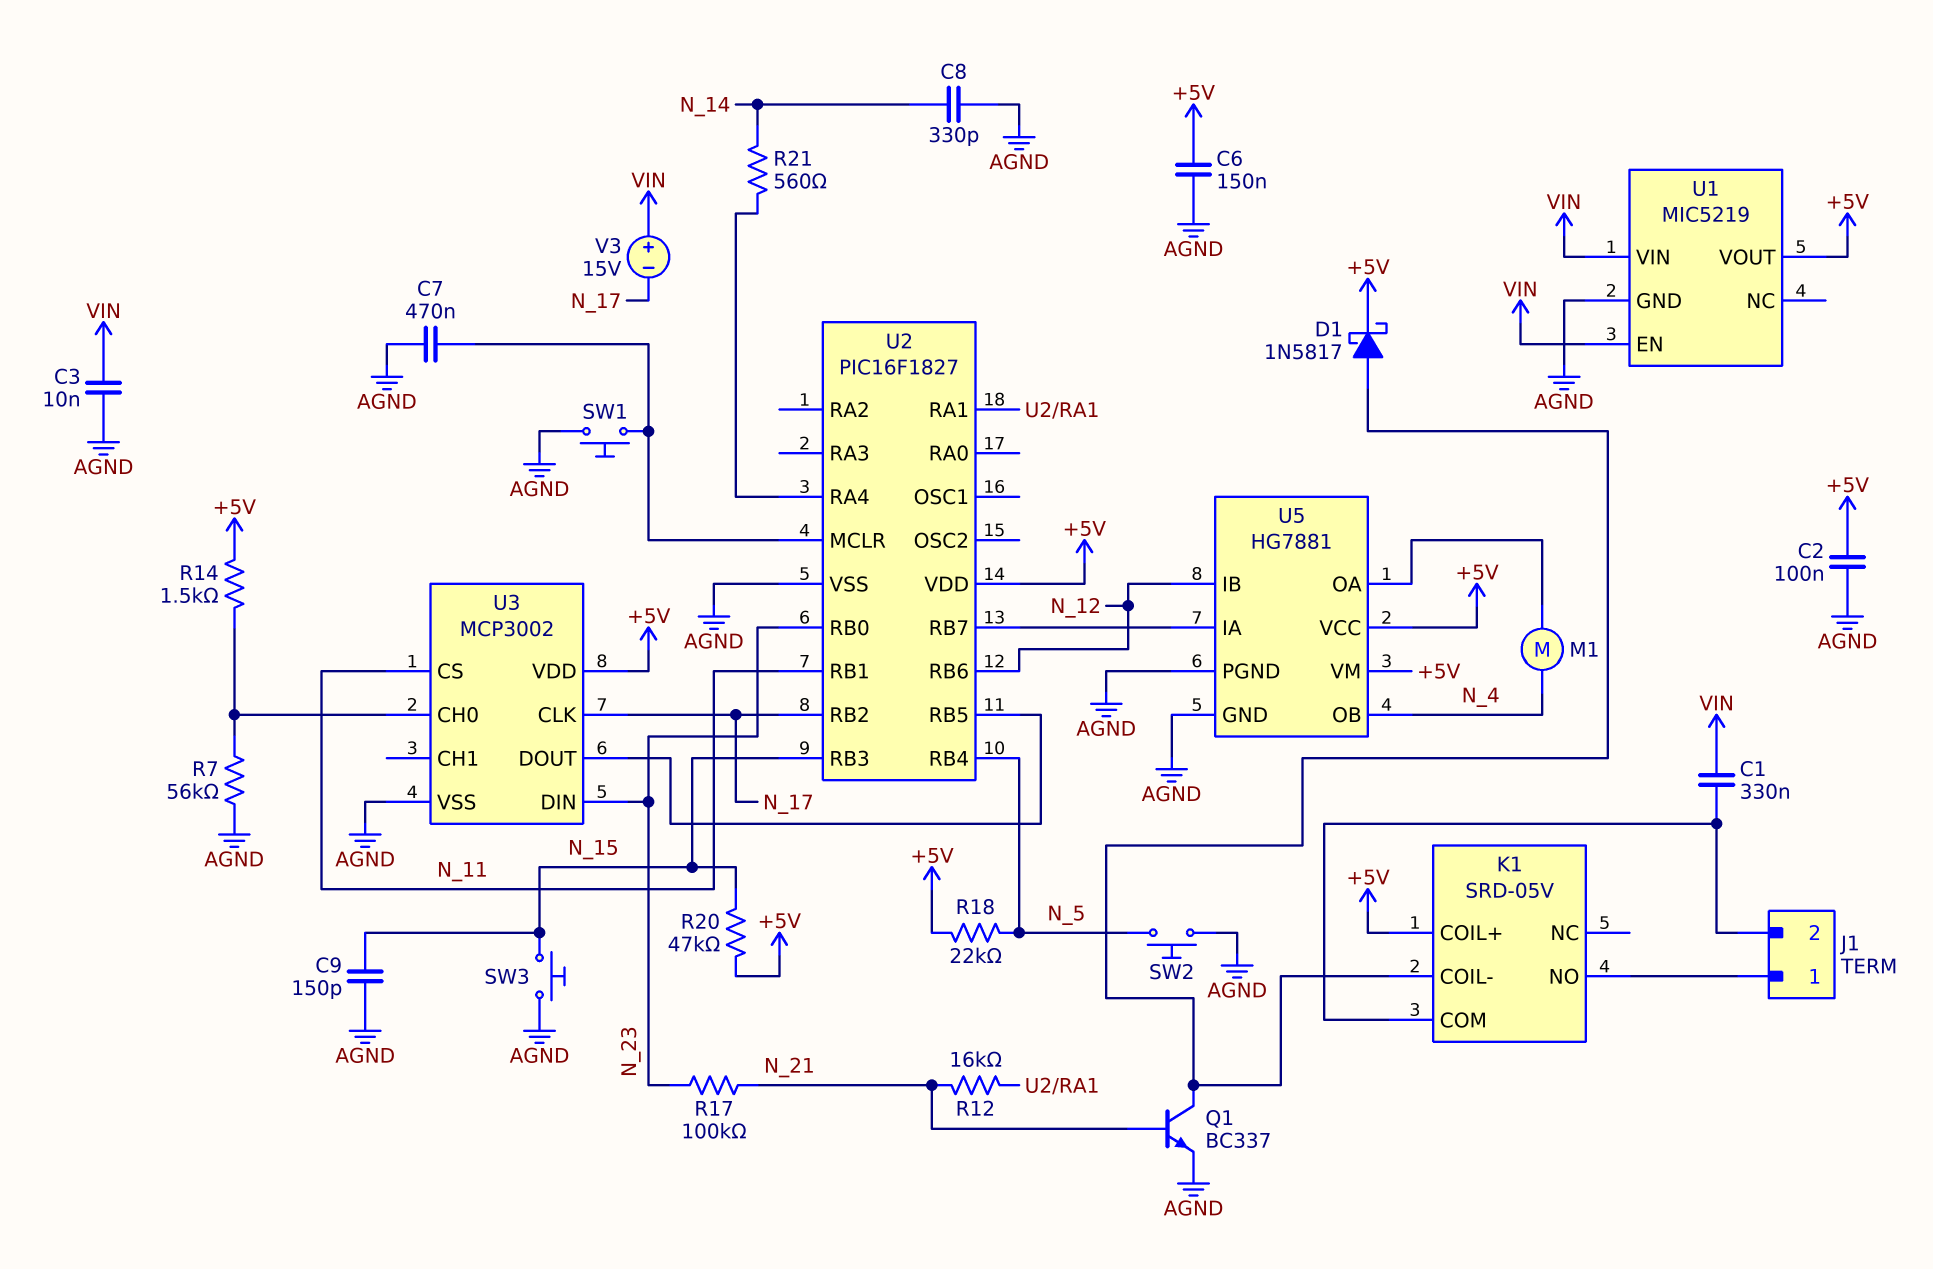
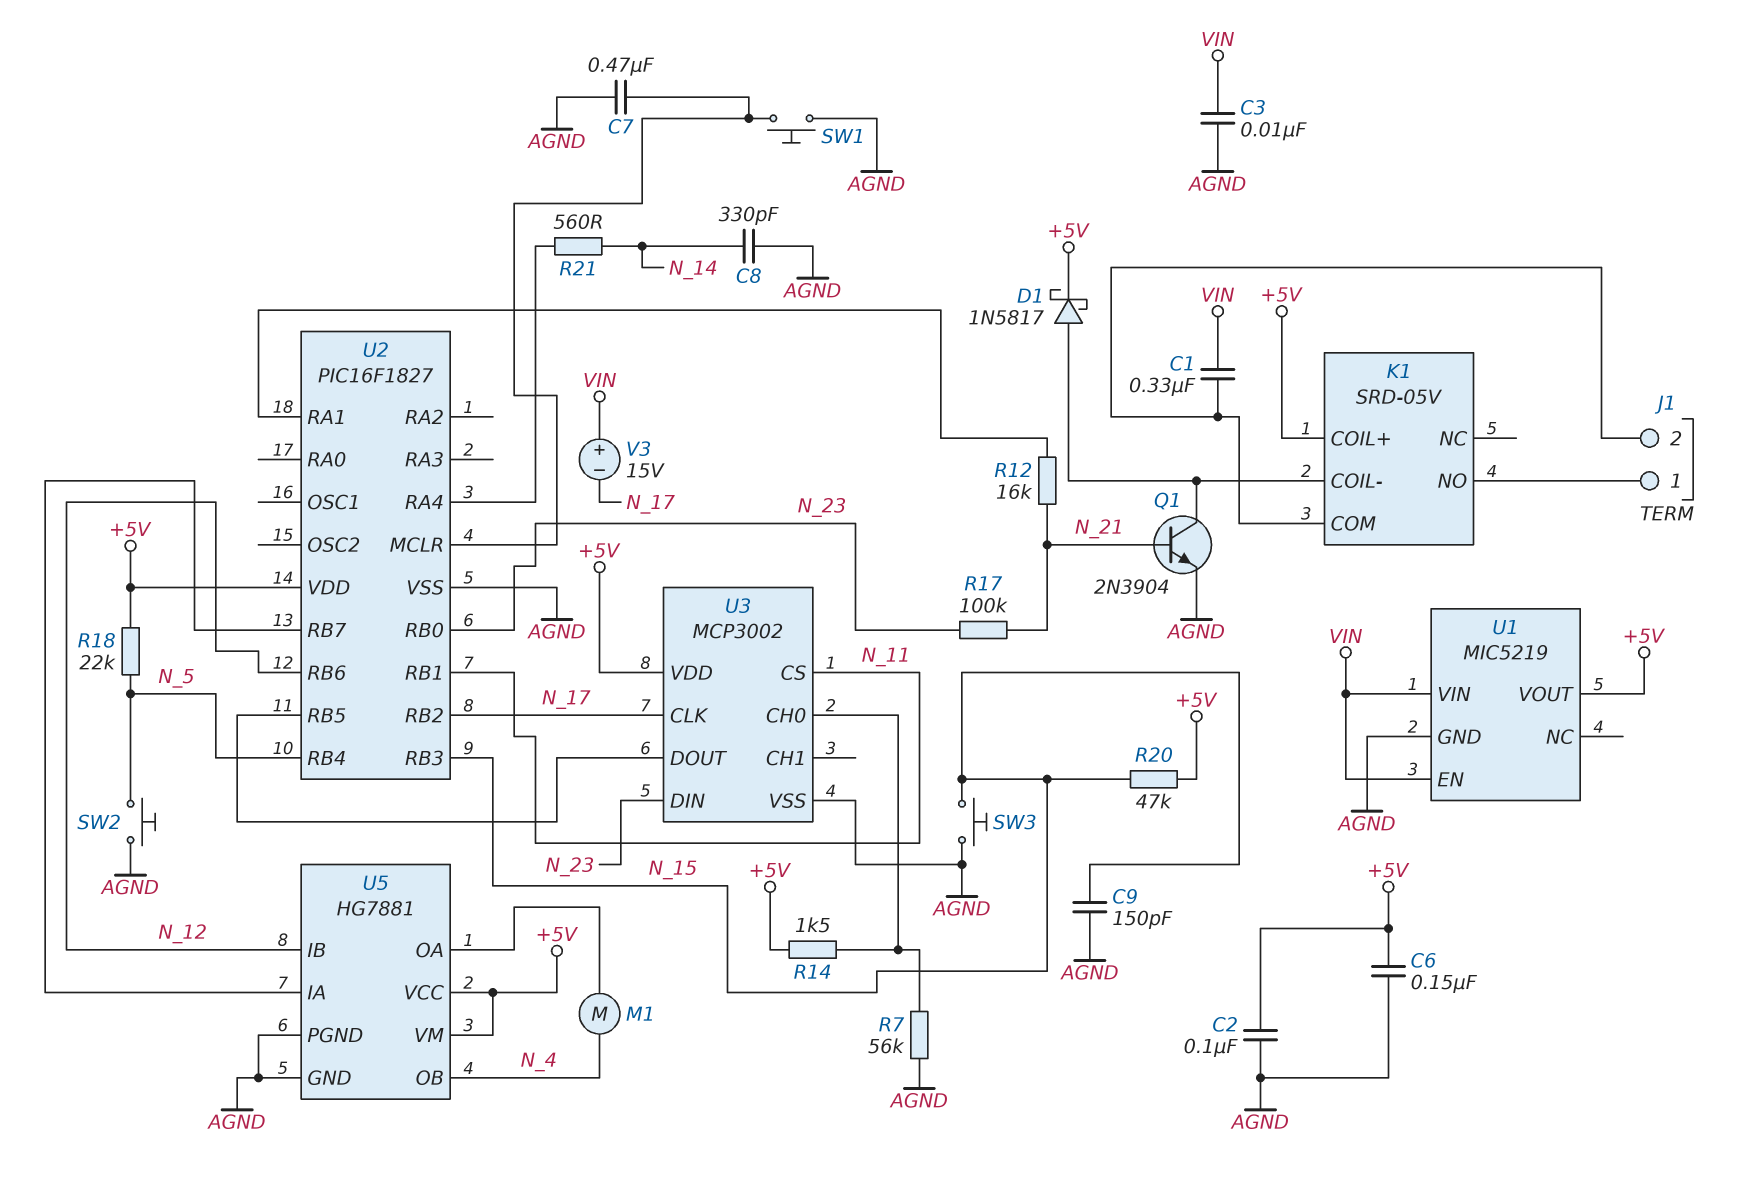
Q1: NPN BC337 (B N_21, C K1/COIL-, E AGND) -> NPN 2N3904 (B N_21, C K1/COIL-, E AGND)

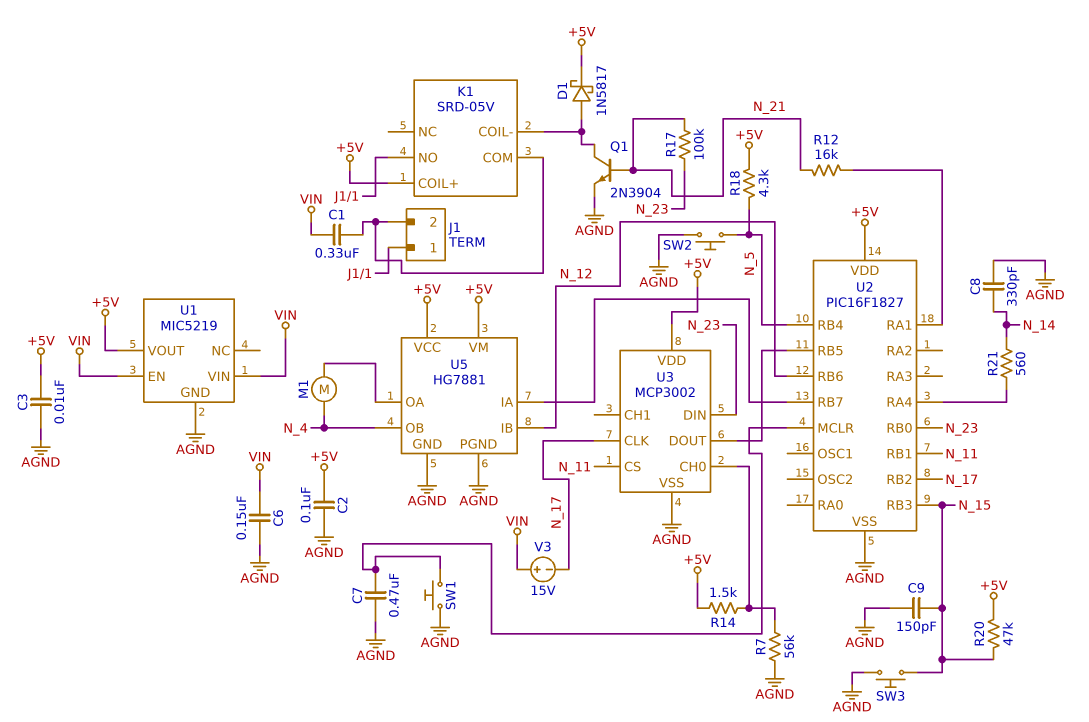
C3: 10nF (AGND, VIN) -> 10nF (+5V, AGND)
C6: 150nF (+5V, AGND) -> 150nF (AGND, VIN)
R18: 22k (+5V, N_5) -> 4.3k (+5V, N_5)

